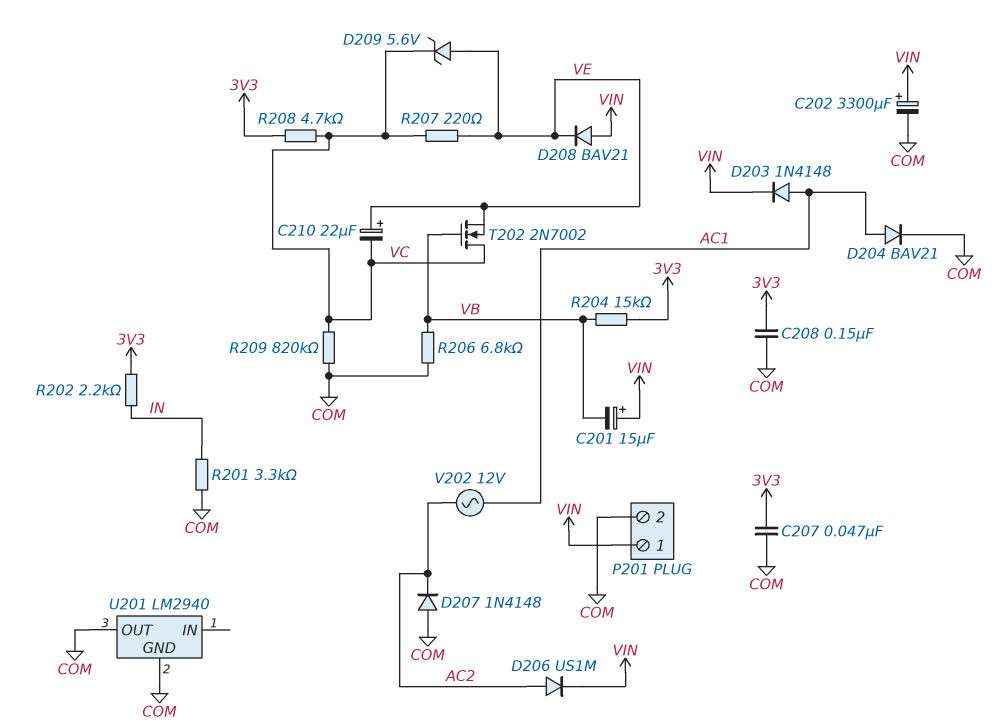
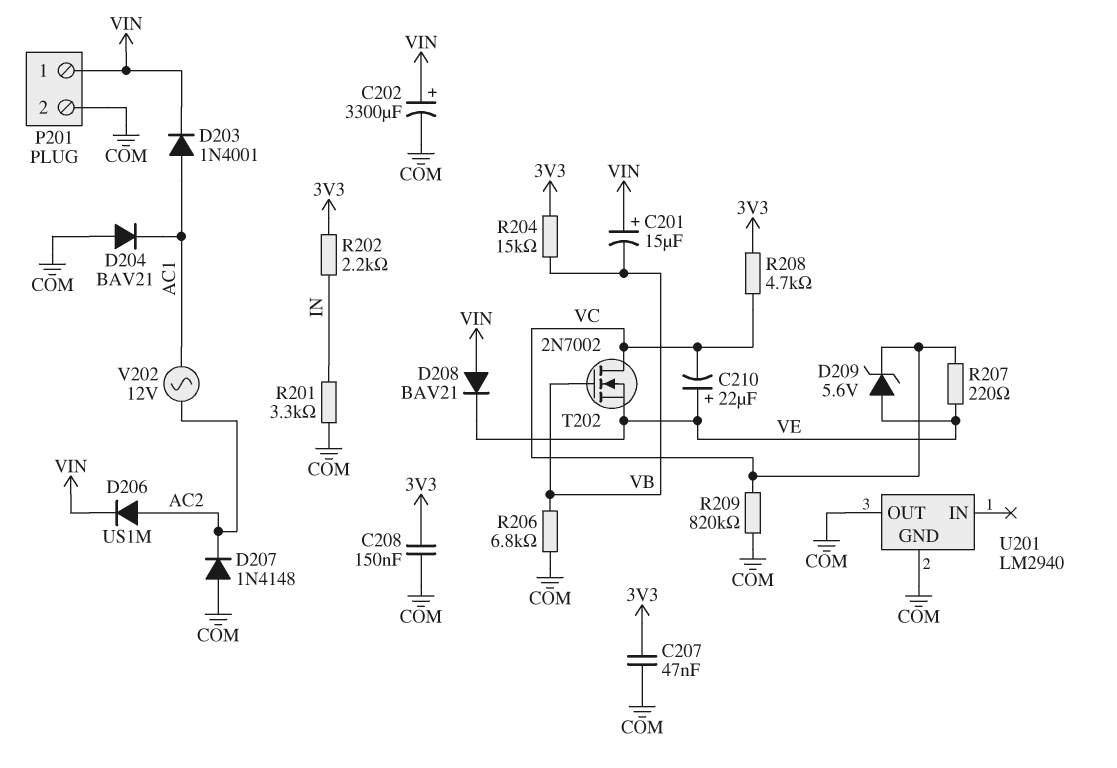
D203: diode 1N4148 (A AC1, K VIN) -> diode 1N4001 (A AC1, K VIN)
D204: diode BAV21 (A AC1, K COM) -> diode BAV21 (A COM, K AC1)

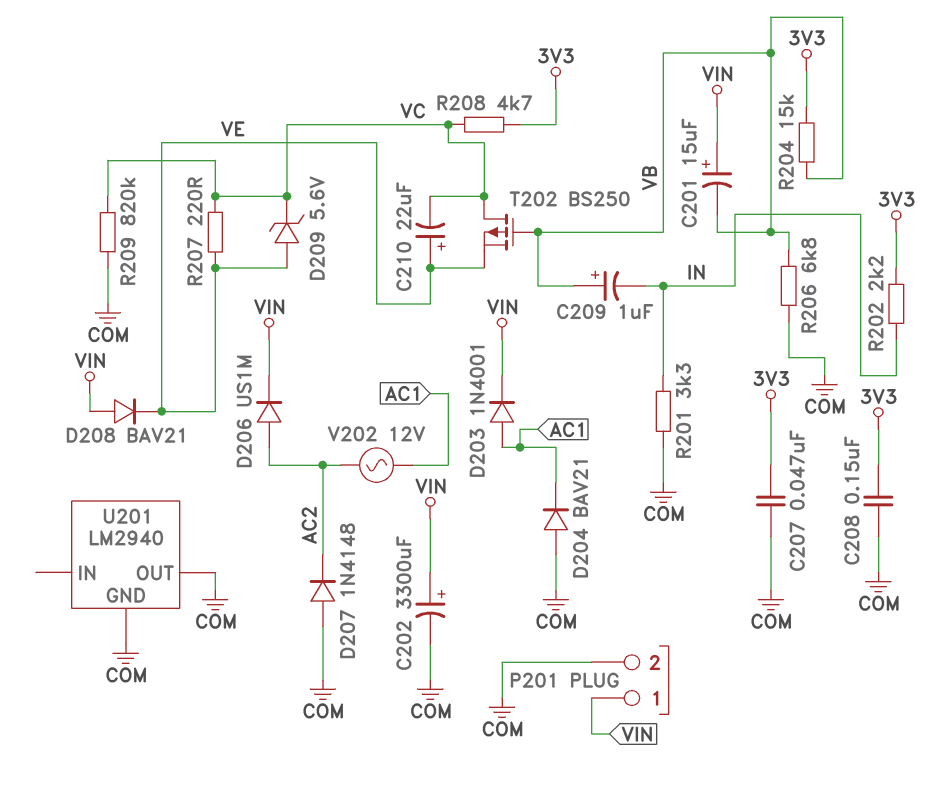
C209: none -> 1uF (plus VB, minus IN)
T202: NMOS 2N7002 (G VB, D VC, S VE) -> PMOS BS250 (G VB, D VC, S VE)

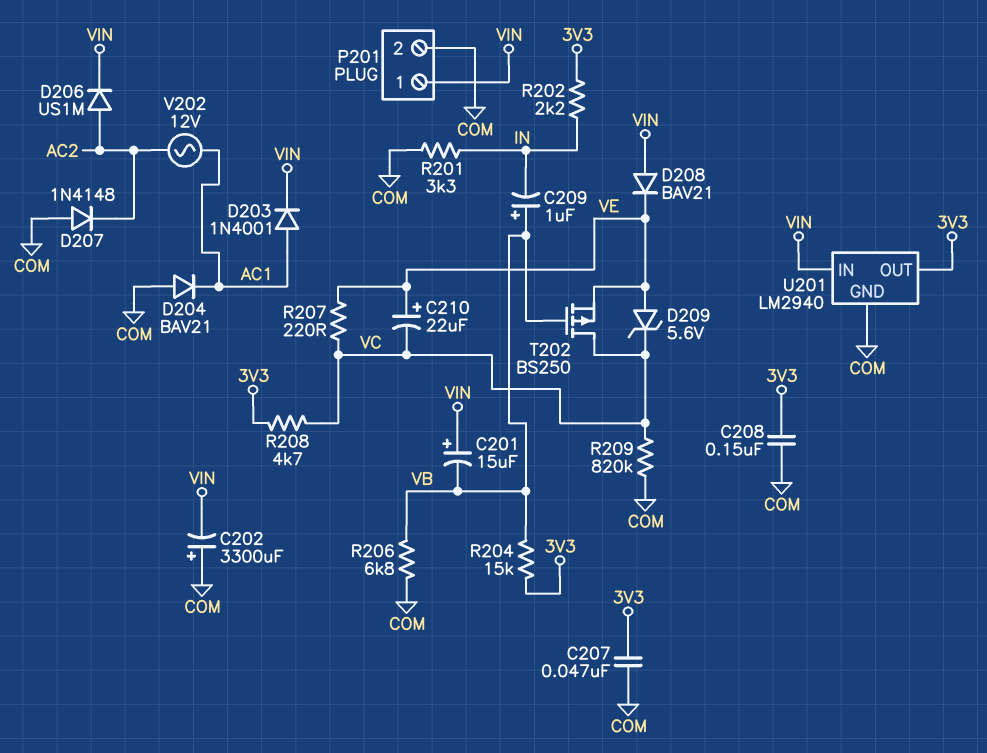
C202: 3300uF (plus VIN, minus COM) -> 3300uF (plus COM, minus VIN)
U201 pin IN: none -> VIN
U201 pin OUT: COM -> 3V3

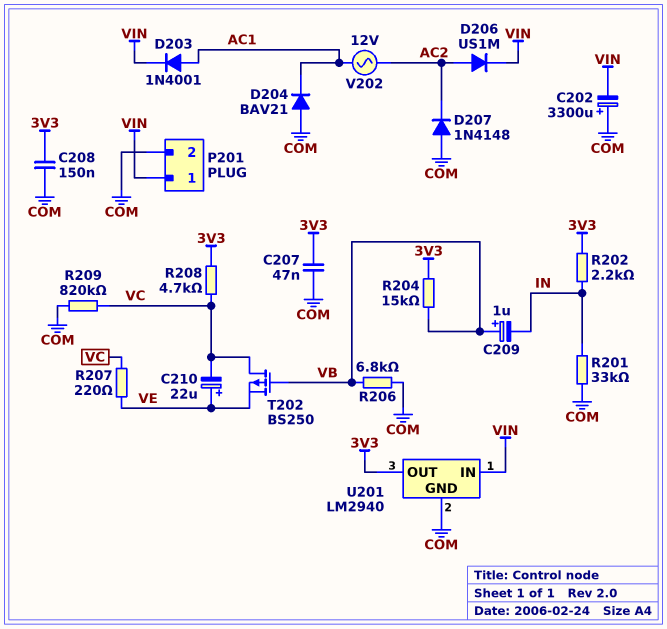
C201: 15uF (plus VIN, minus VB) -> none
D208: diode BAV21 (A VIN, K VE) -> none
D209: zener 5.6V (A VE, K VC) -> none
R201: 3.3k (COM, IN) -> 33k (COM, IN)

